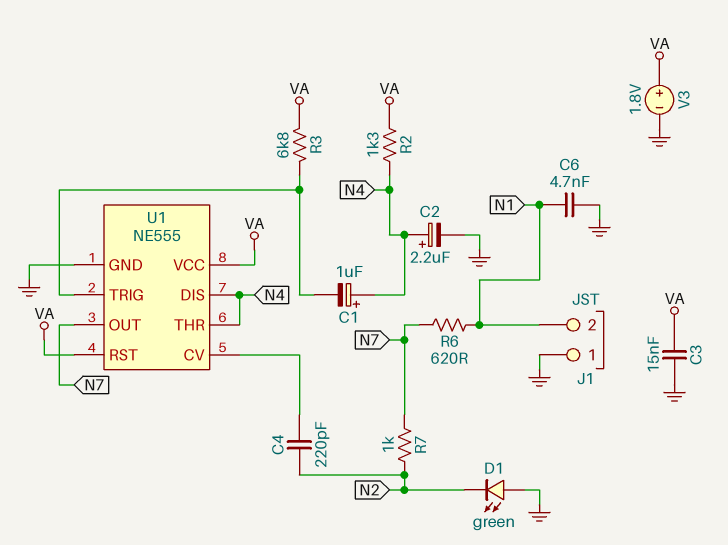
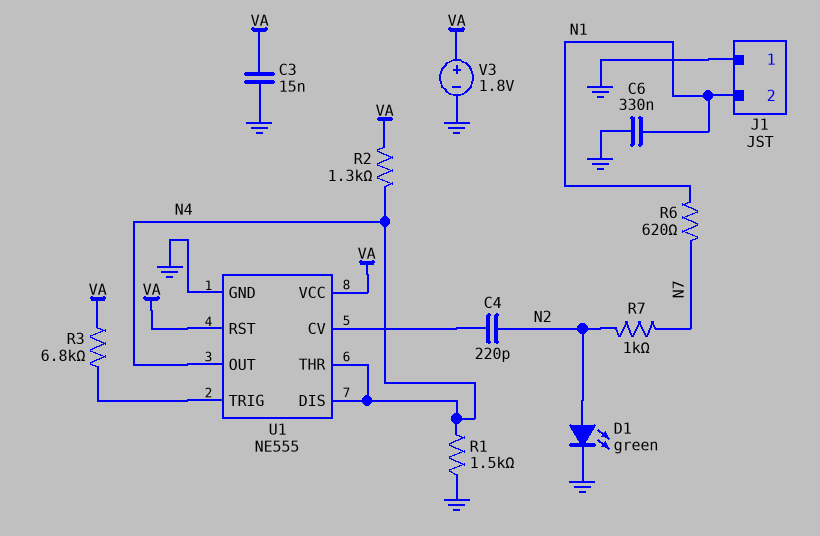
C1: 1uF (plus N4, minus U1/TRIG) -> none
C2: 2.2uF (plus N4, minus GND) -> none
C6: 4.7nF (GND, N1) -> 330nF (GND, N1)
D1: LED green (A GND, K N2) -> LED green (A N2, K GND)
R1: none -> 1.5k (GND, N4)
U1 pin OUT: N7 -> N4

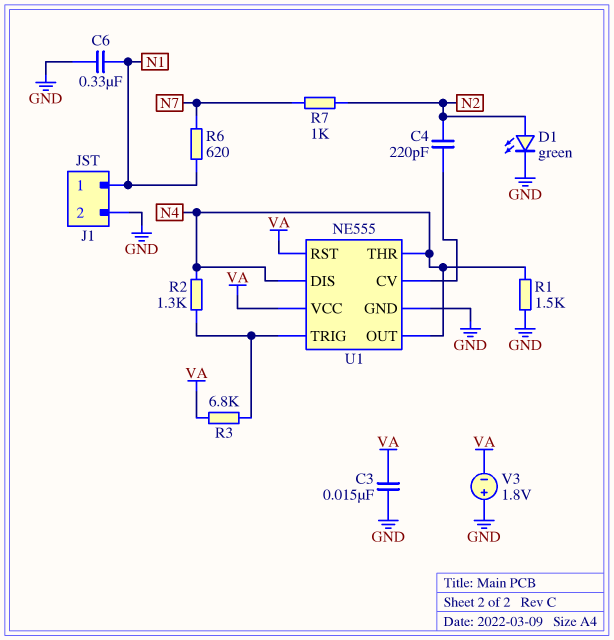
J1 pin 1: GND -> N1
J1 pin 2: N1 -> GND
R2: 1.3k (N4, VA) -> 1.3k (N4, U1/TRIG)
V3: 1.8V (plus VA, minus GND) -> 1.8V (plus GND, minus VA)

